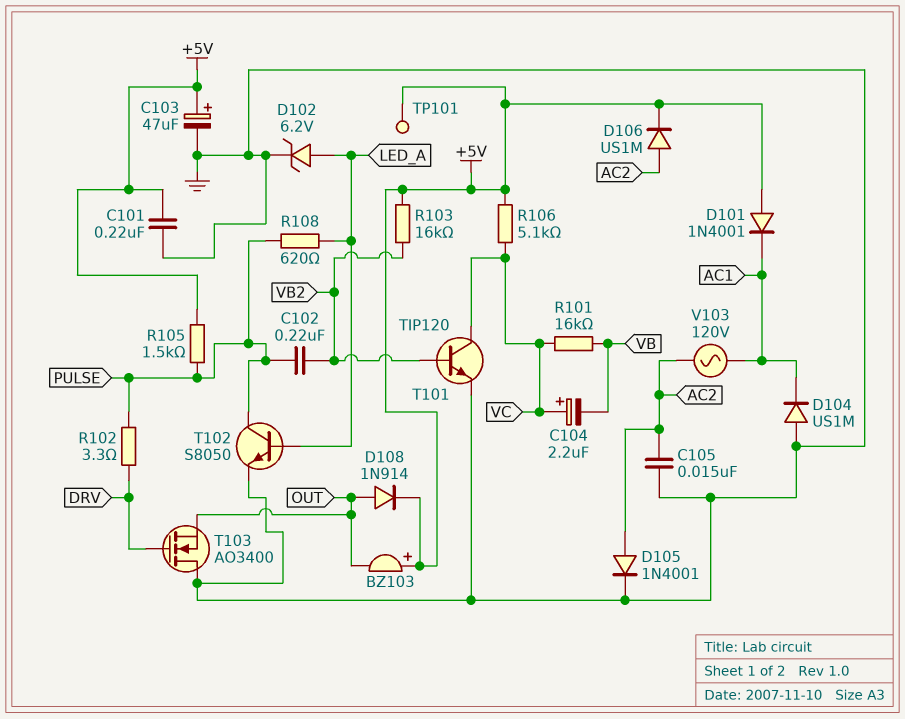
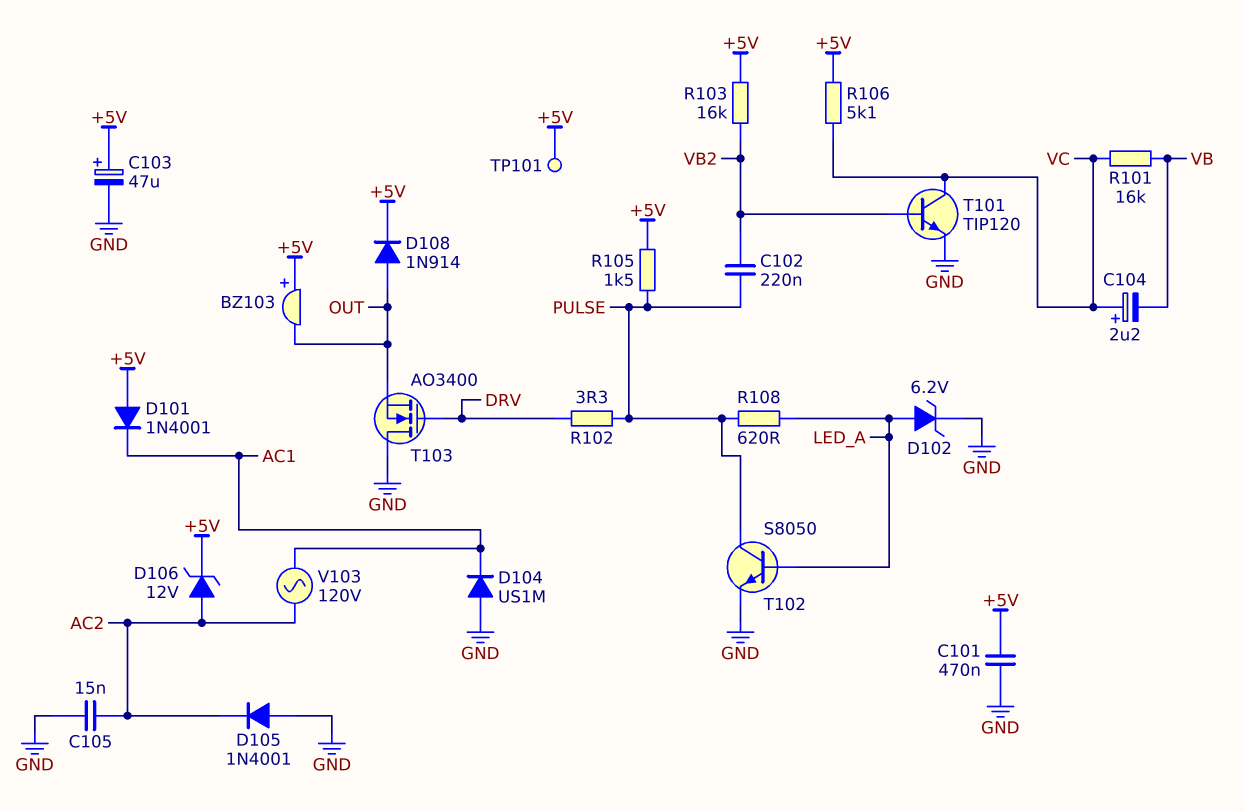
C101: 220nF (+5V, GND) -> 470nF (+5V, GND)
D105: diode 1N4001 (A AC2, K GND) -> diode 1N4001 (A GND, K AC2)
D106: diode US1M (A AC2, K +5V) -> zener 12V (A AC2, K +5V)

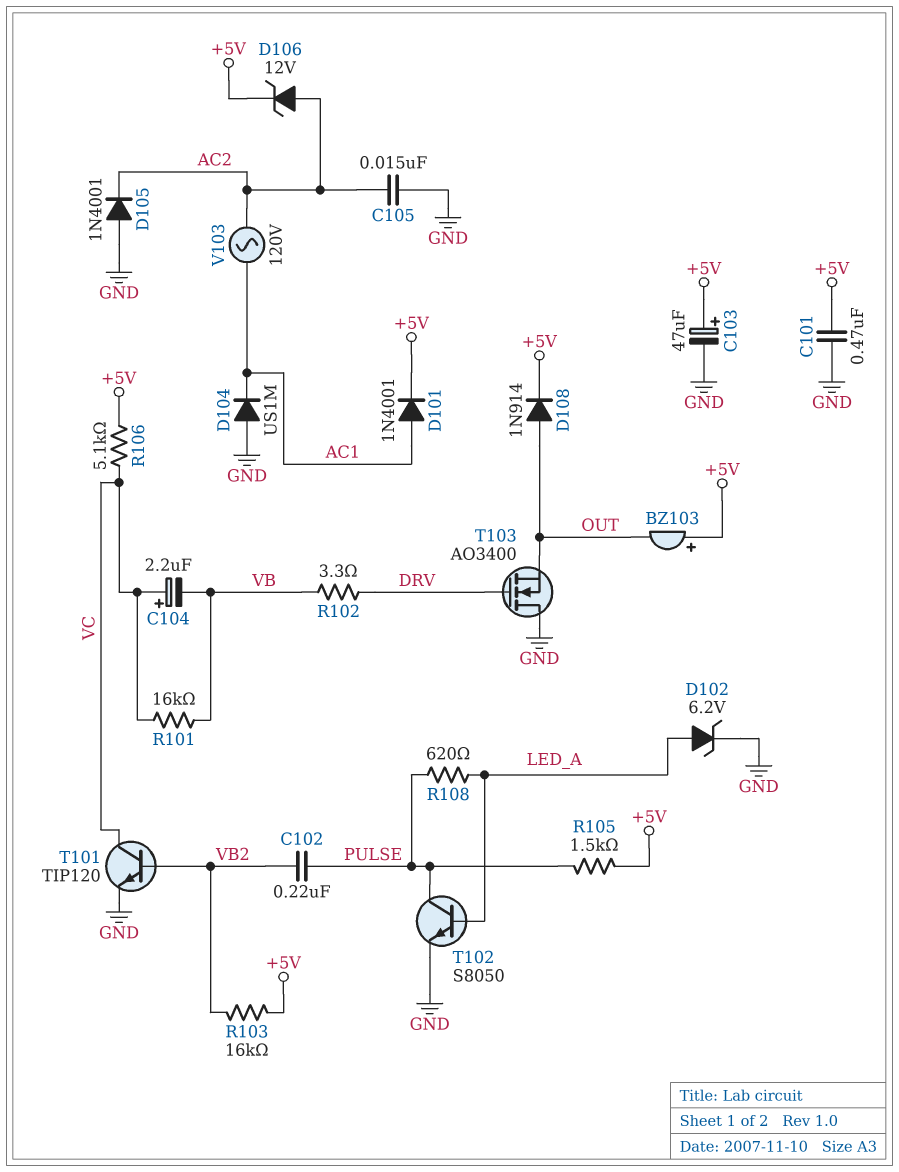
D101: diode 1N4001 (A +5V, K AC1) -> diode 1N4001 (A AC1, K +5V)
R102: 3.3 (DRV, PULSE) -> 3.3 (DRV, VB)
TP101: test point (+5V) -> none

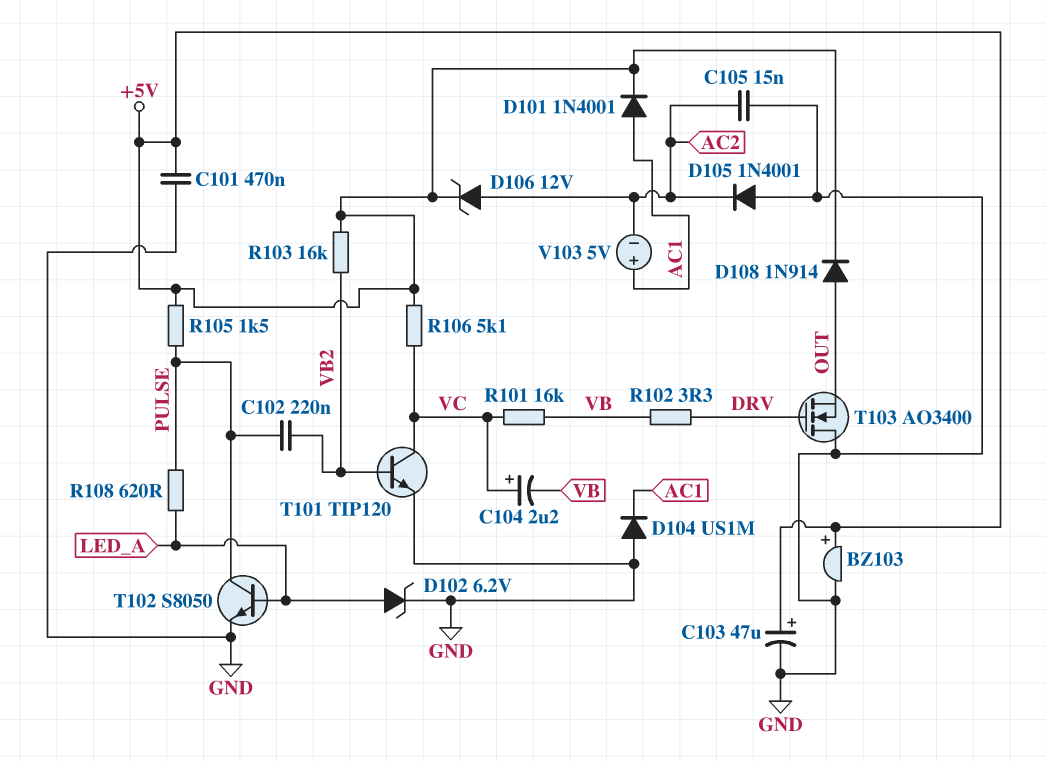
BZ103: buzzer (plus +5V, minus OUT) -> buzzer (plus +5V, minus GND)
V103: AC 120V (AC1, AC2) -> 5V (plus AC1, minus AC2)

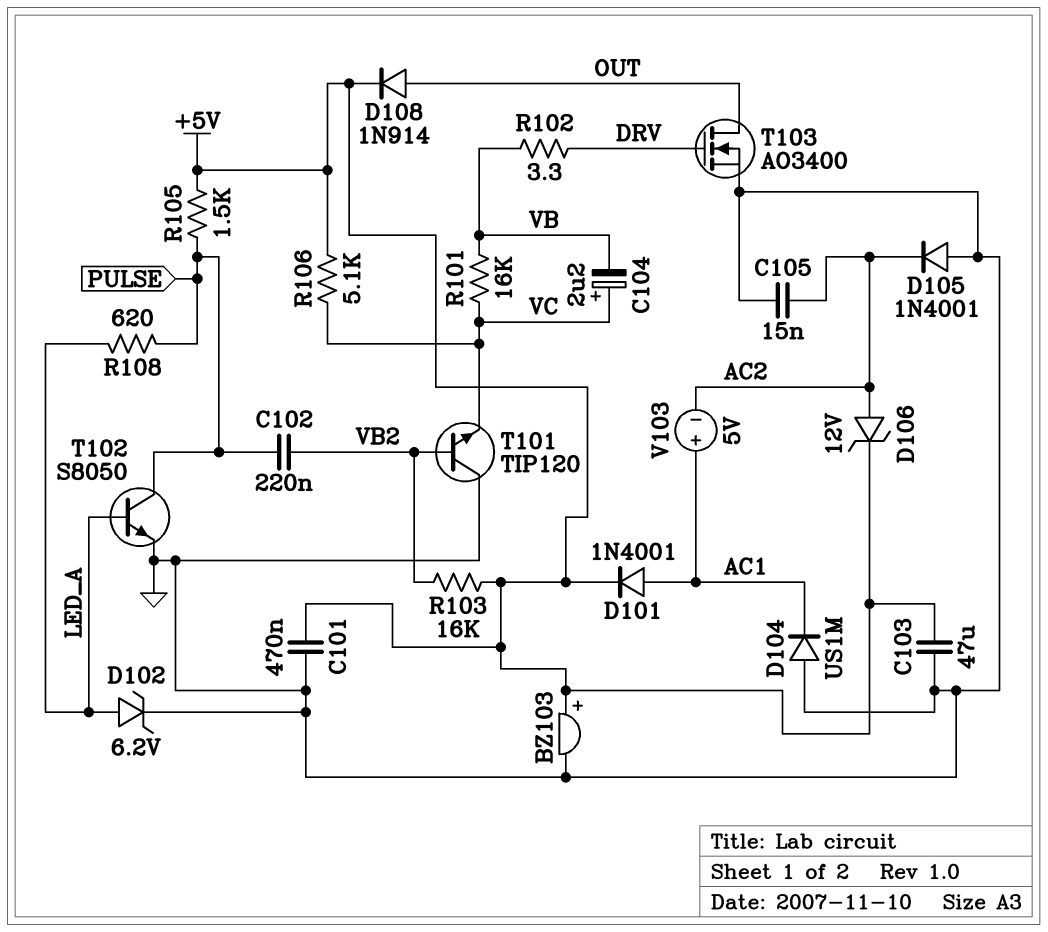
C103: 47uF (plus +5V, minus GND) -> 47uF (+5V, GND)
T101: NPN TIP120 (B VB2, C VC, E GND) -> NPN TIP120 (B VB2, C GND, E VC)
T103: NMOS AO3400 (G DRV, D GND, S OUT) -> NMOS AO3400 (G DRV, D OUT, S GND)

